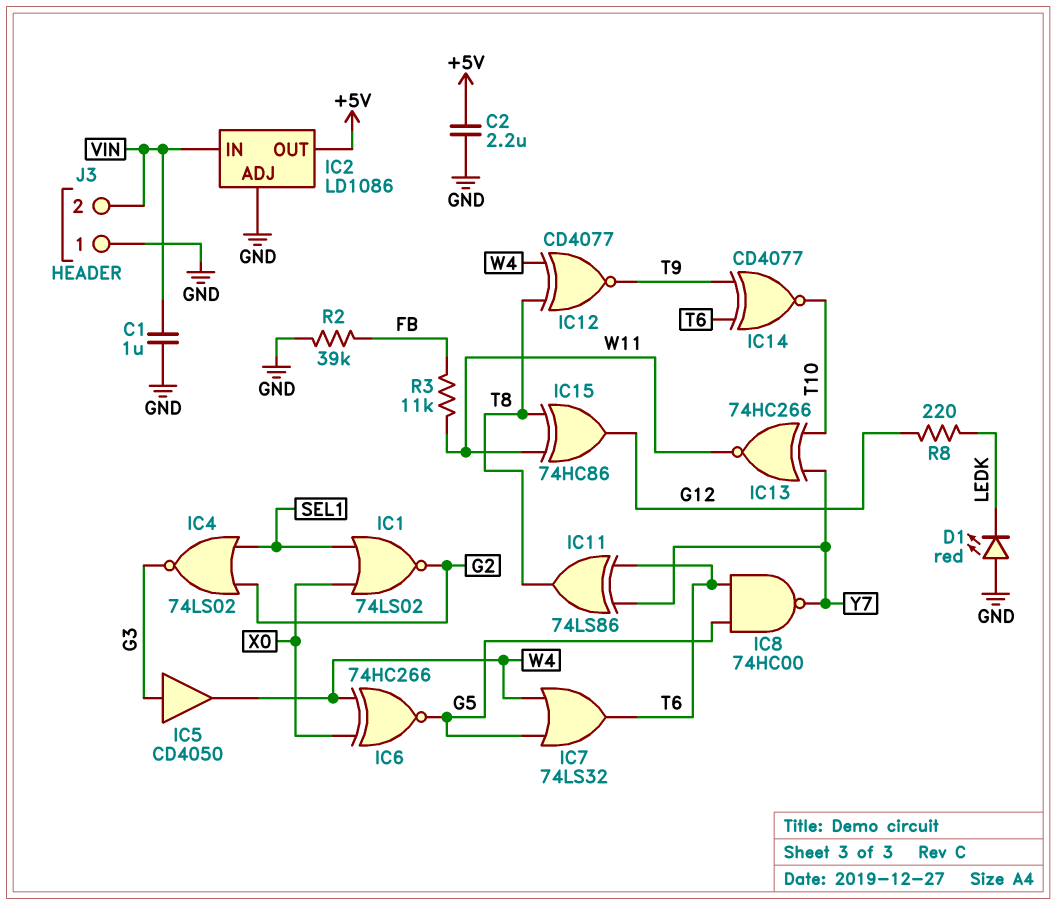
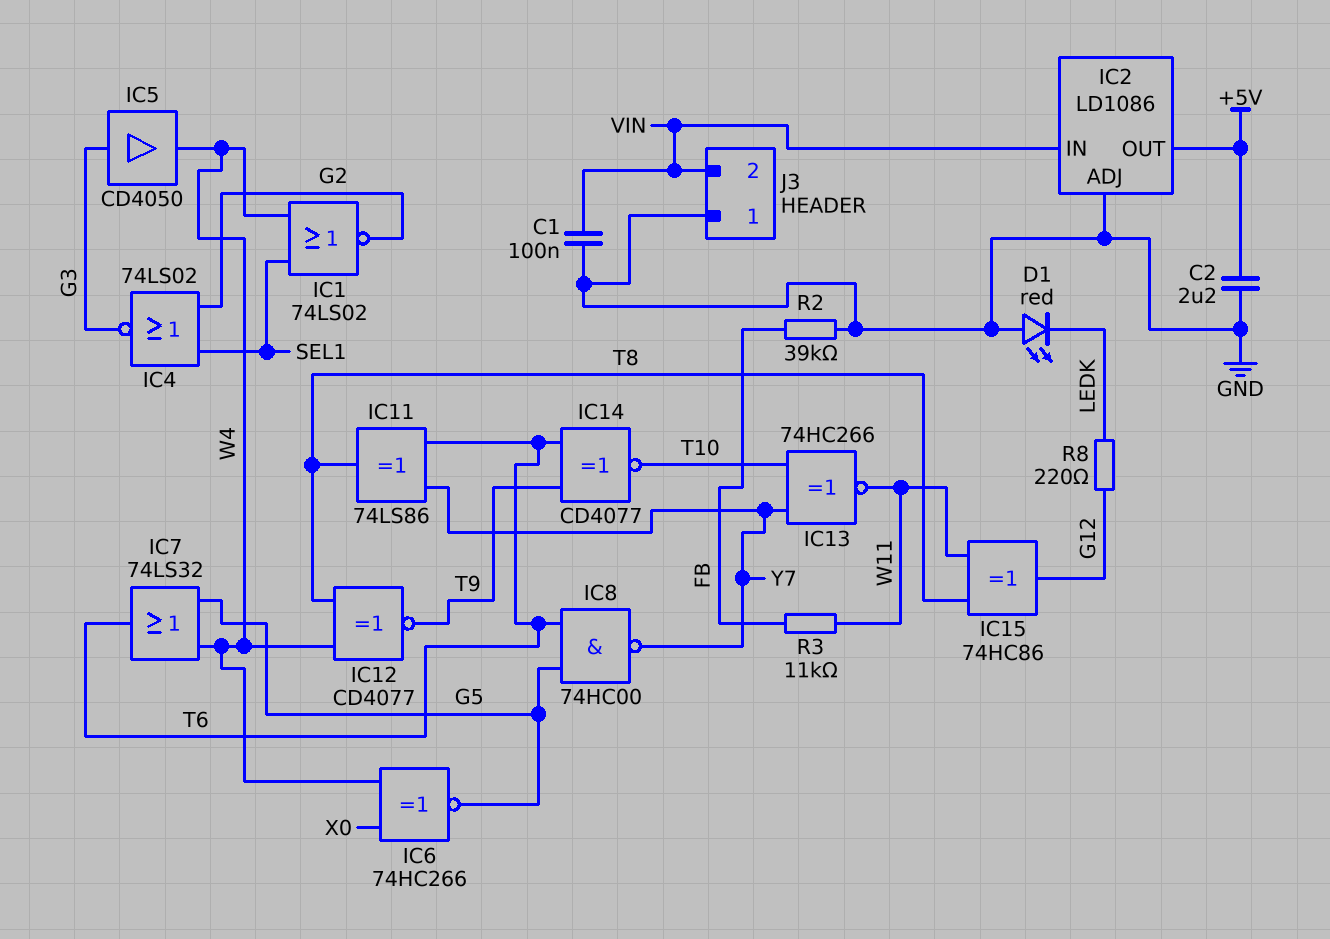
C1: 1uF (GND, VIN) -> 100nF (GND, VIN)
IC1: NOR 74LS02 (in SEL1, in X0, out G2) -> NOR 74LS02 (in SEL1, in W4, out G2)

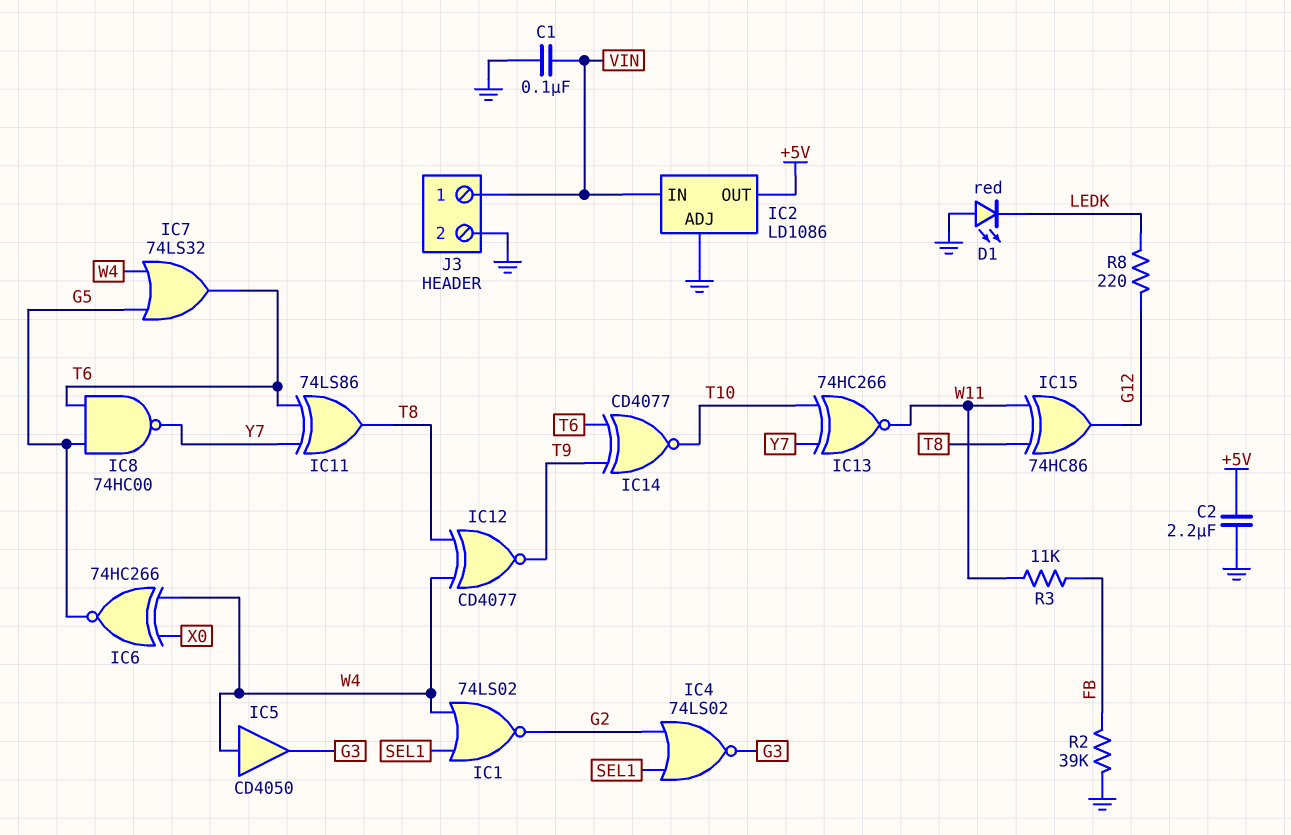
IC5: buffer CD4050 (in G3, out W4) -> buffer CD4050 (in W4, out G3)
J3 pin 1: GND -> VIN
J3 pin 2: VIN -> GND

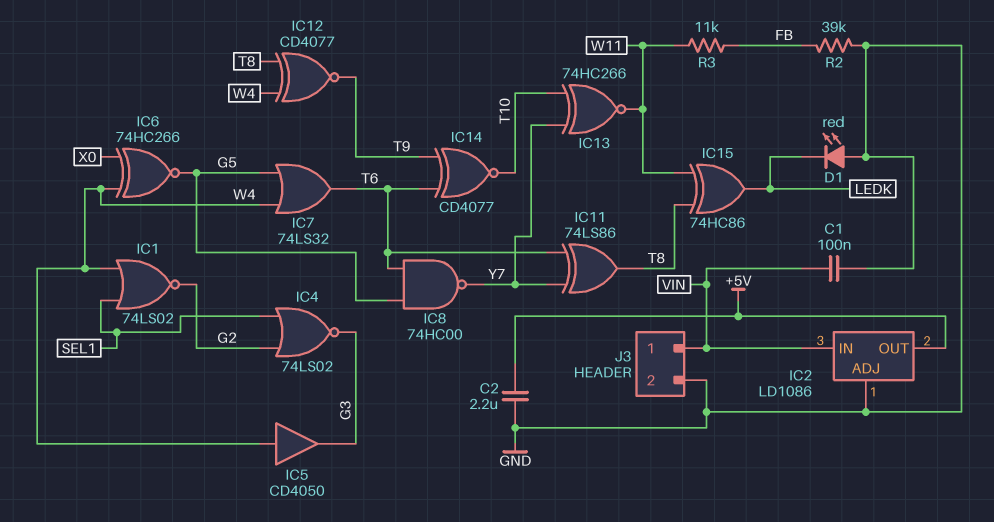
IC15: XOR 74HC86 (in T8, in W11, out G12) -> XOR 74HC86 (in T8, in W11, out LEDK)
R8: 220 (G12, LEDK) -> none

